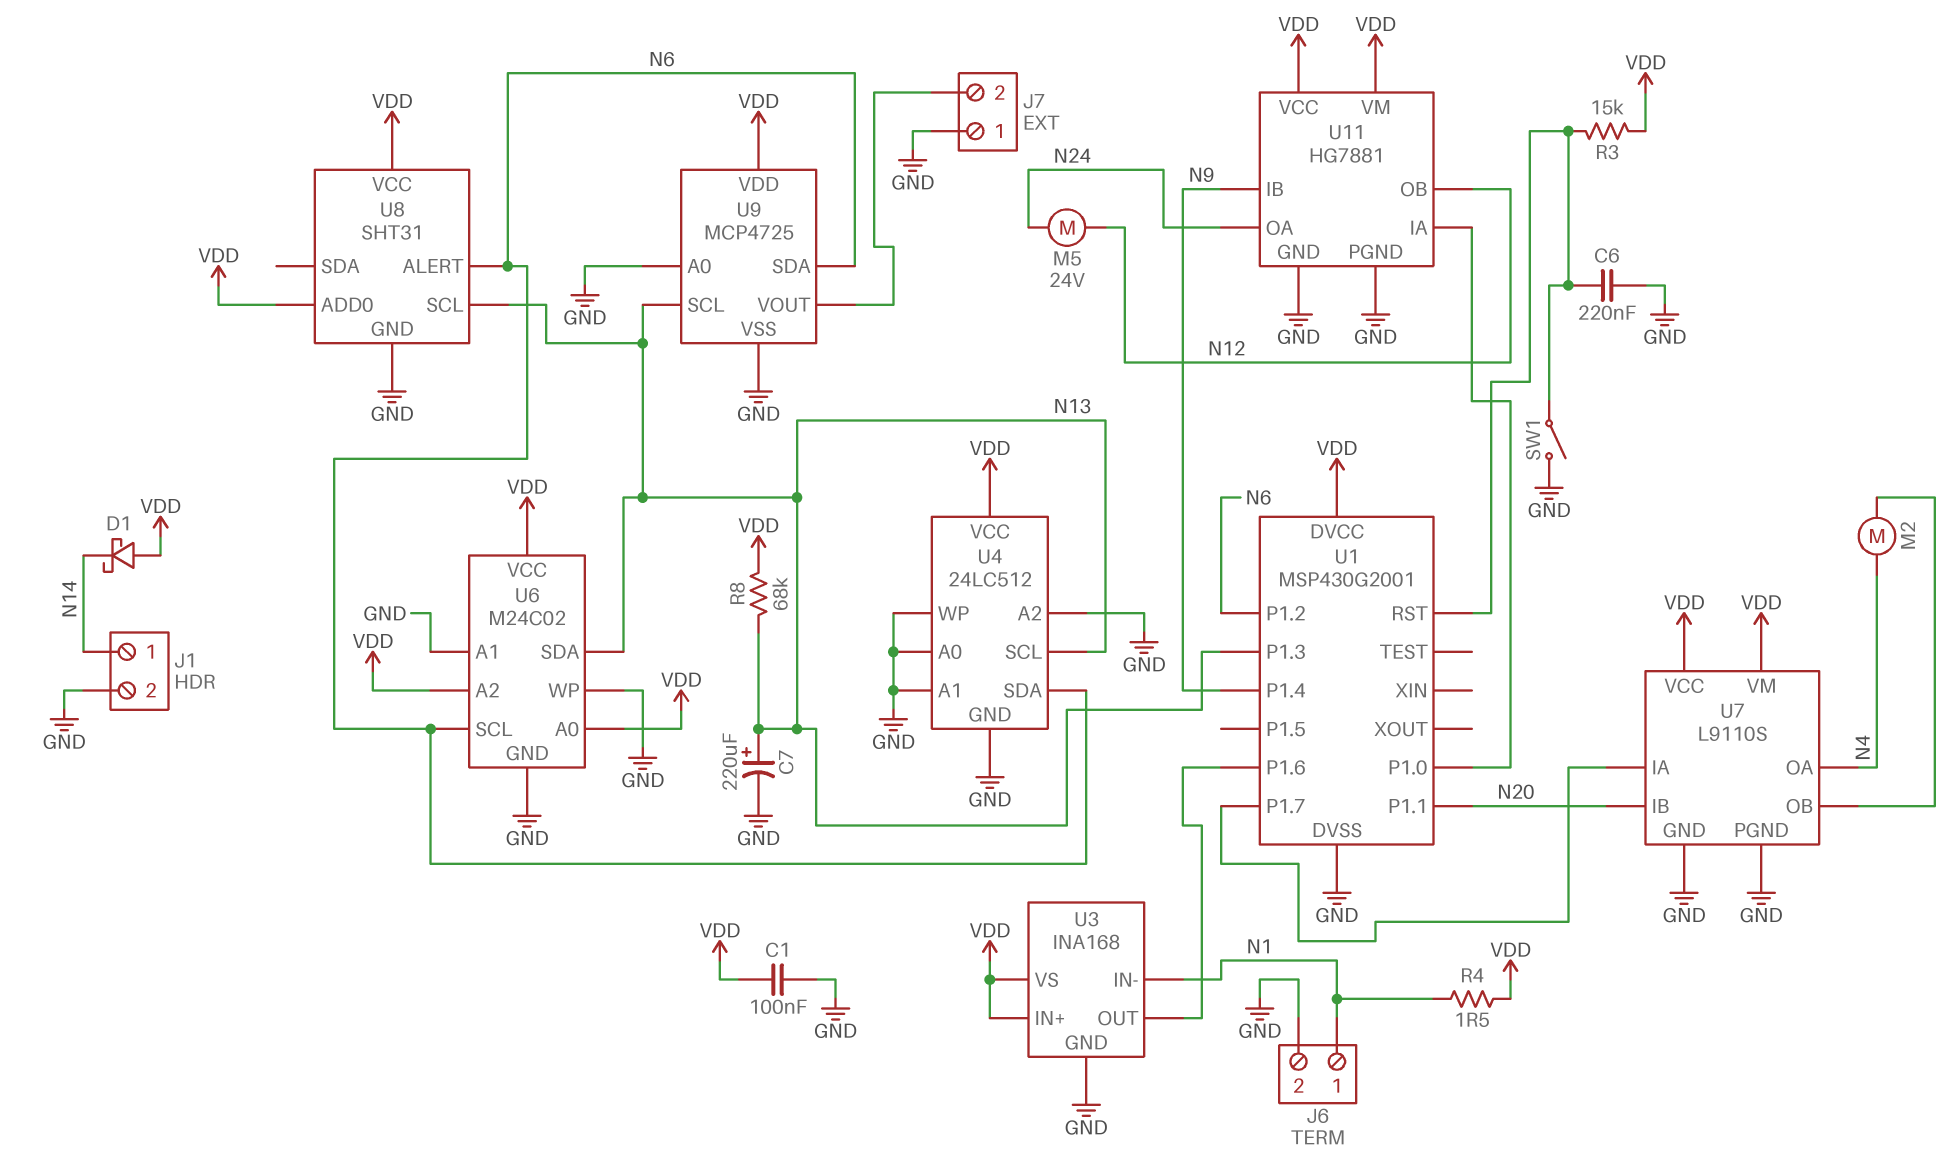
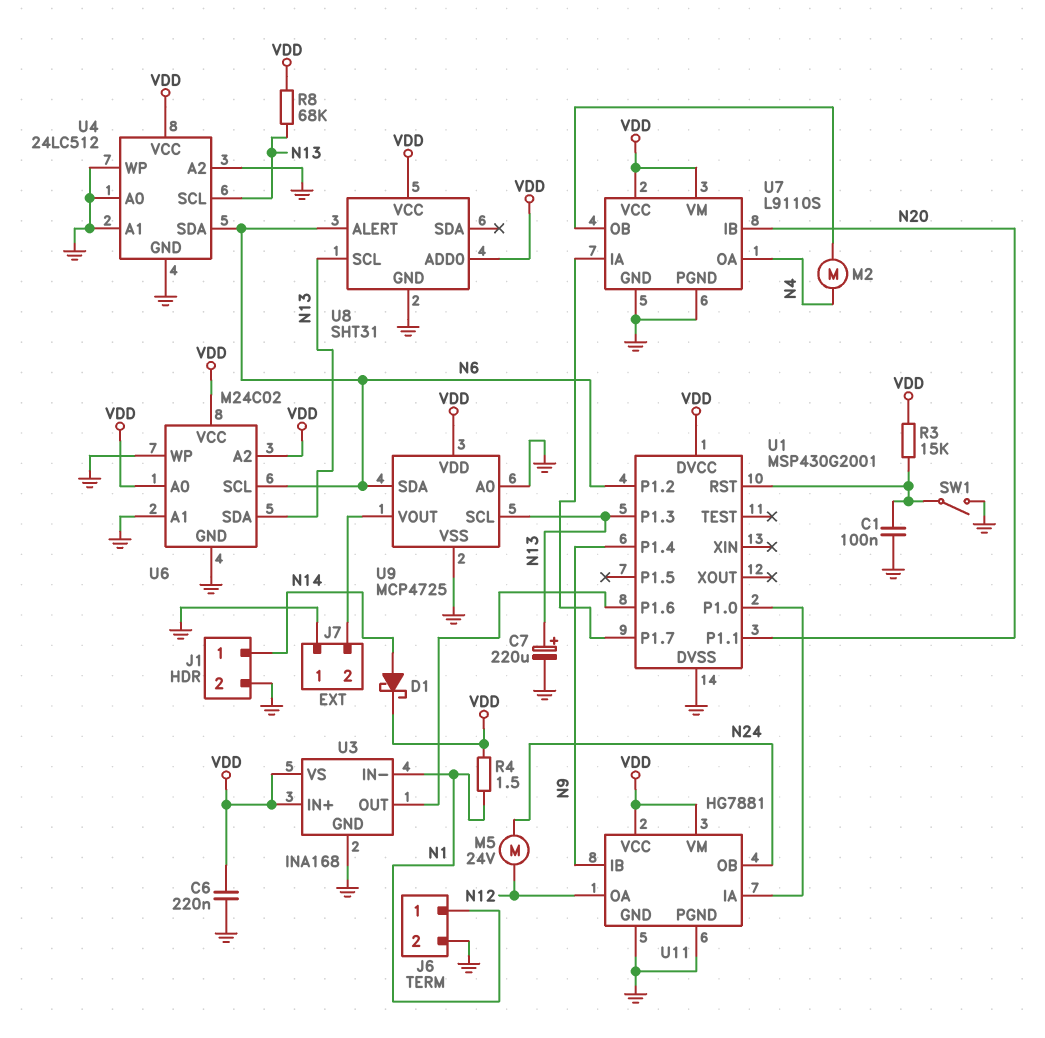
C1: 100nF (GND, VDD) -> 100nF (GND, U1/RST)
C6: 220nF (GND, U1/RST) -> 220nF (GND, VDD)
D1: schottky (A VDD, K N14) -> schottky (A N14, K VDD)
U11 pin OA: N24 -> N12
U11 pin OB: N12 -> N24

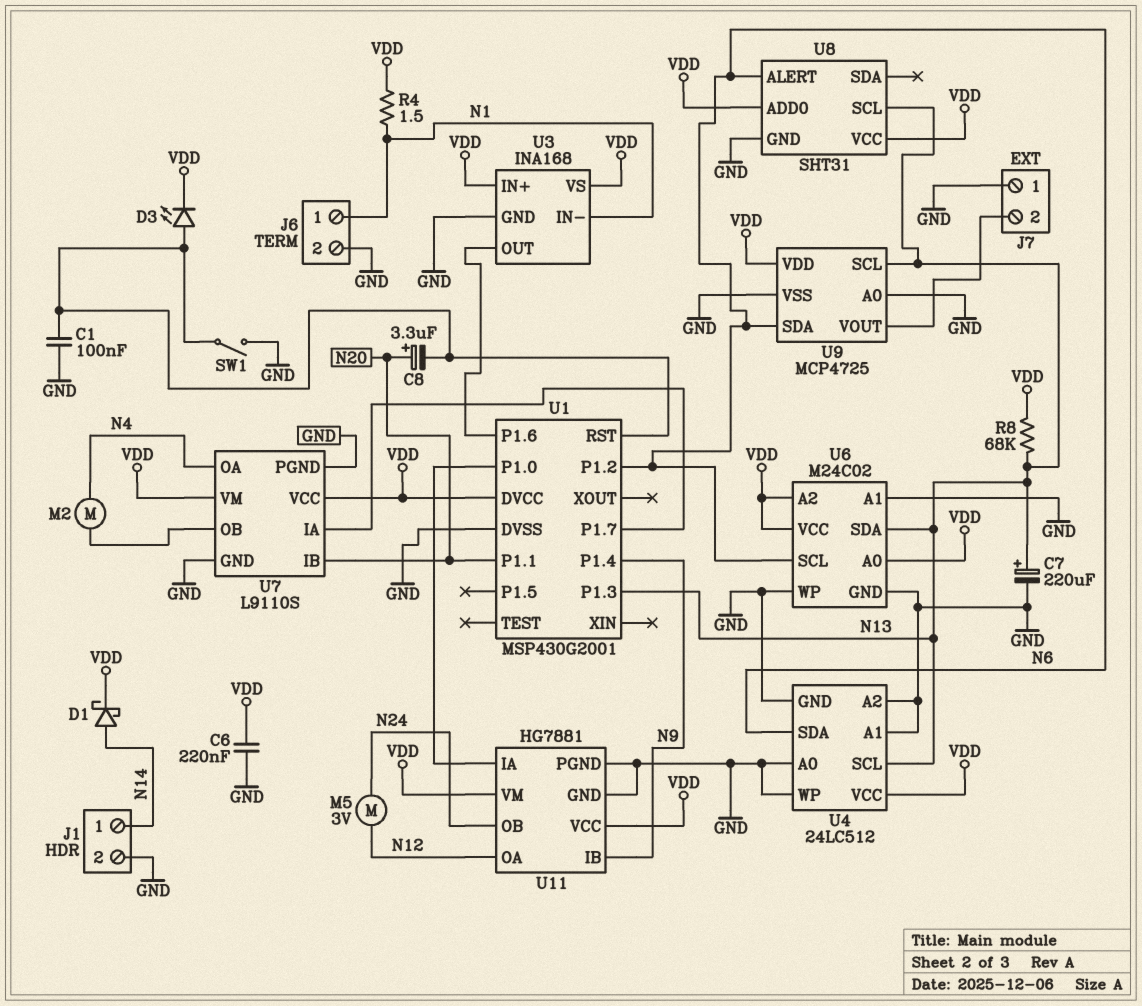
C8: none -> 3.3uF (plus N20, minus U1/RST)
D3: none -> LED (A U1/RST, K VDD)
M5: motor 24V (N12, N24) -> motor 3V (N12, N24)
R3: 15k (U1/RST, VDD) -> none

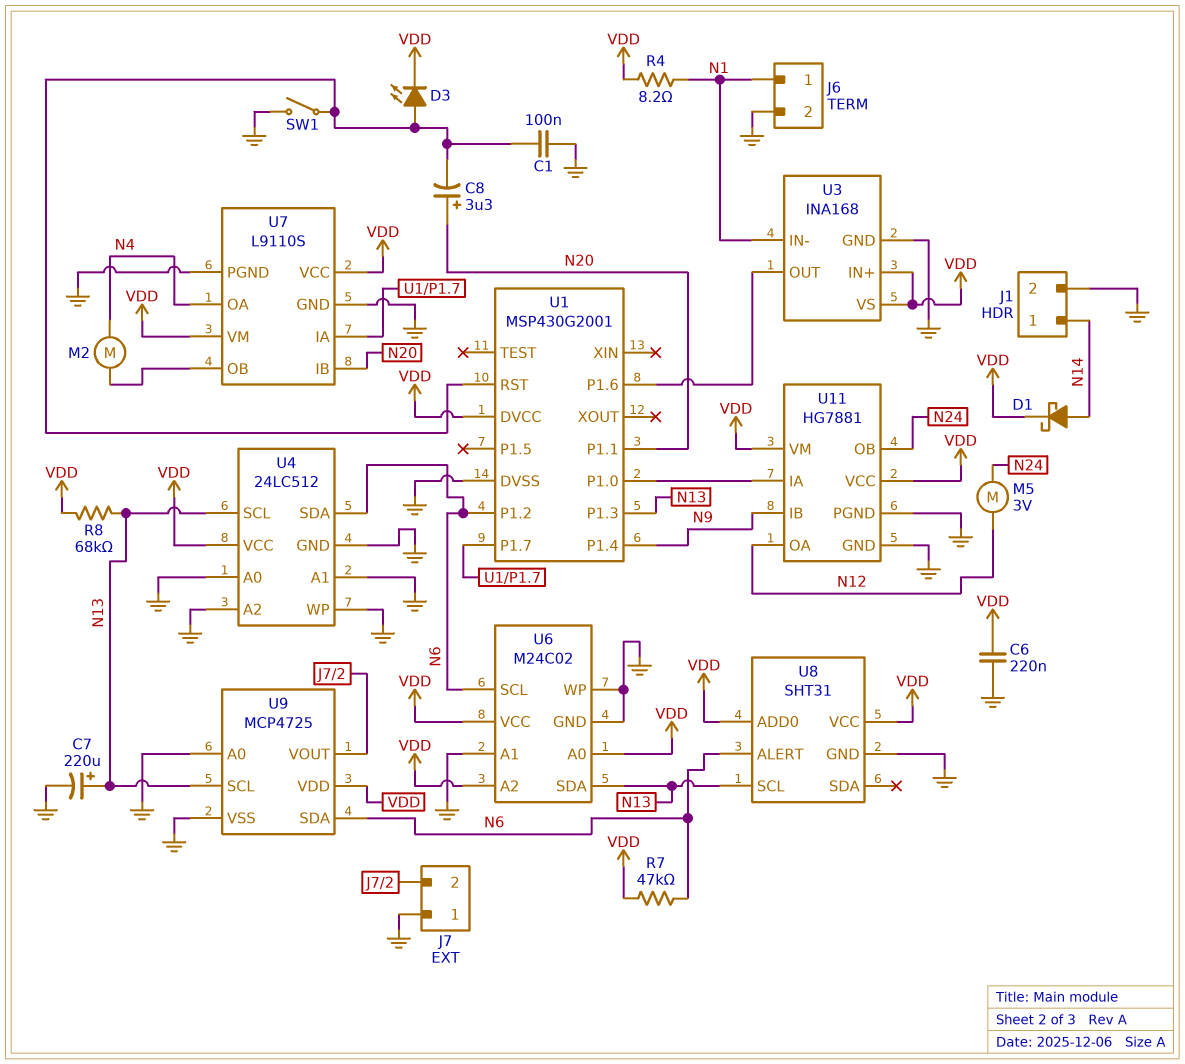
R4: 1.5 (N1, VDD) -> 8.2 (N1, VDD)
R7: none -> 47k (N6, VDD)

